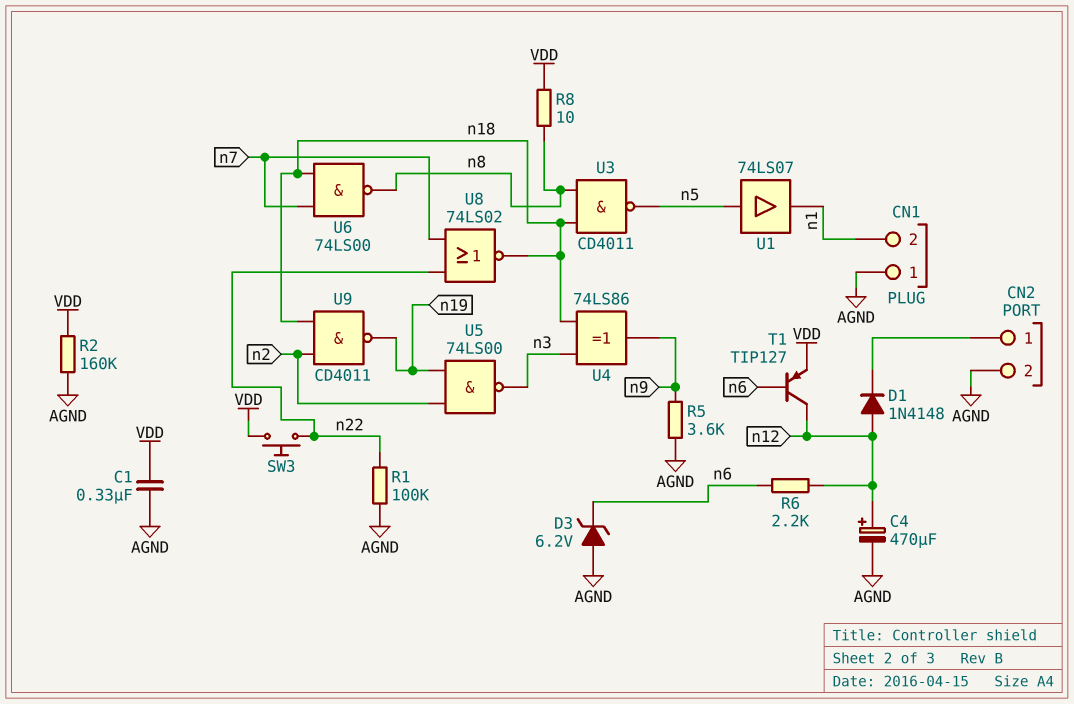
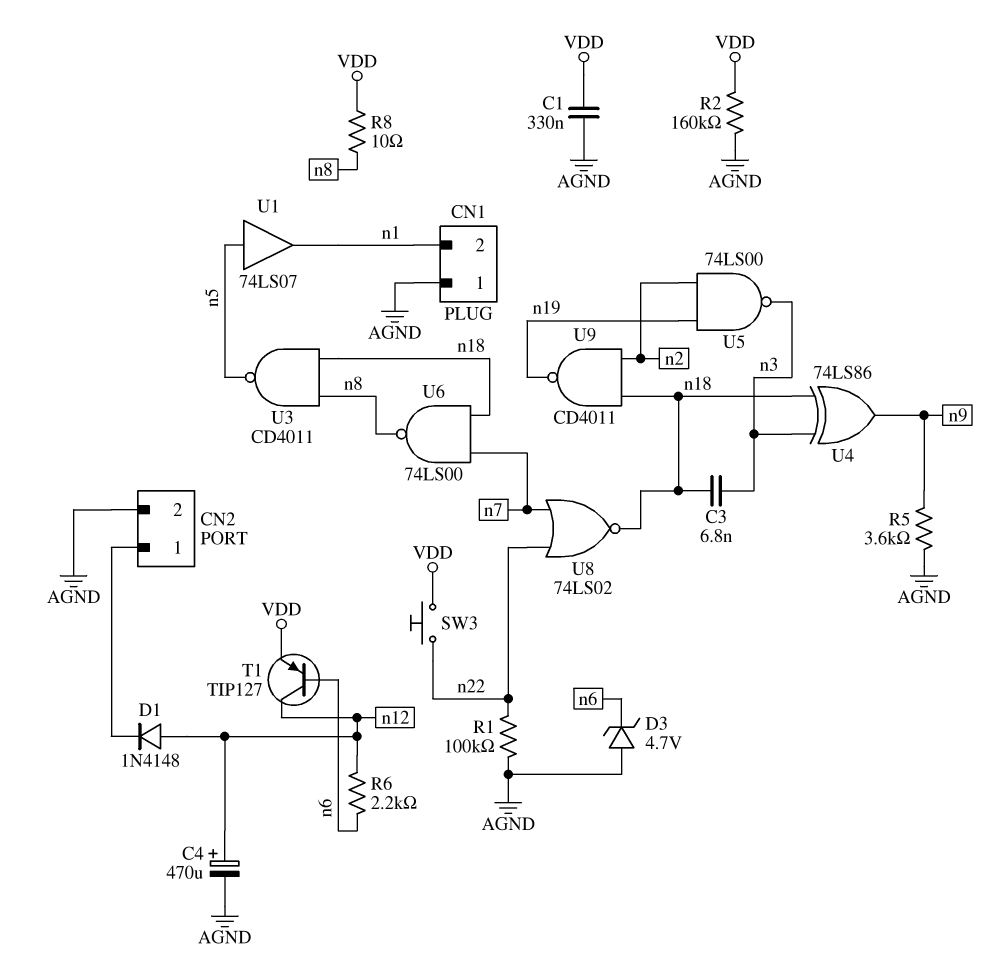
C3: none -> 6.8nF (n3, n18)
D3: zener 6.2V (A AGND, K n6) -> zener 4.7V (A AGND, K n6)

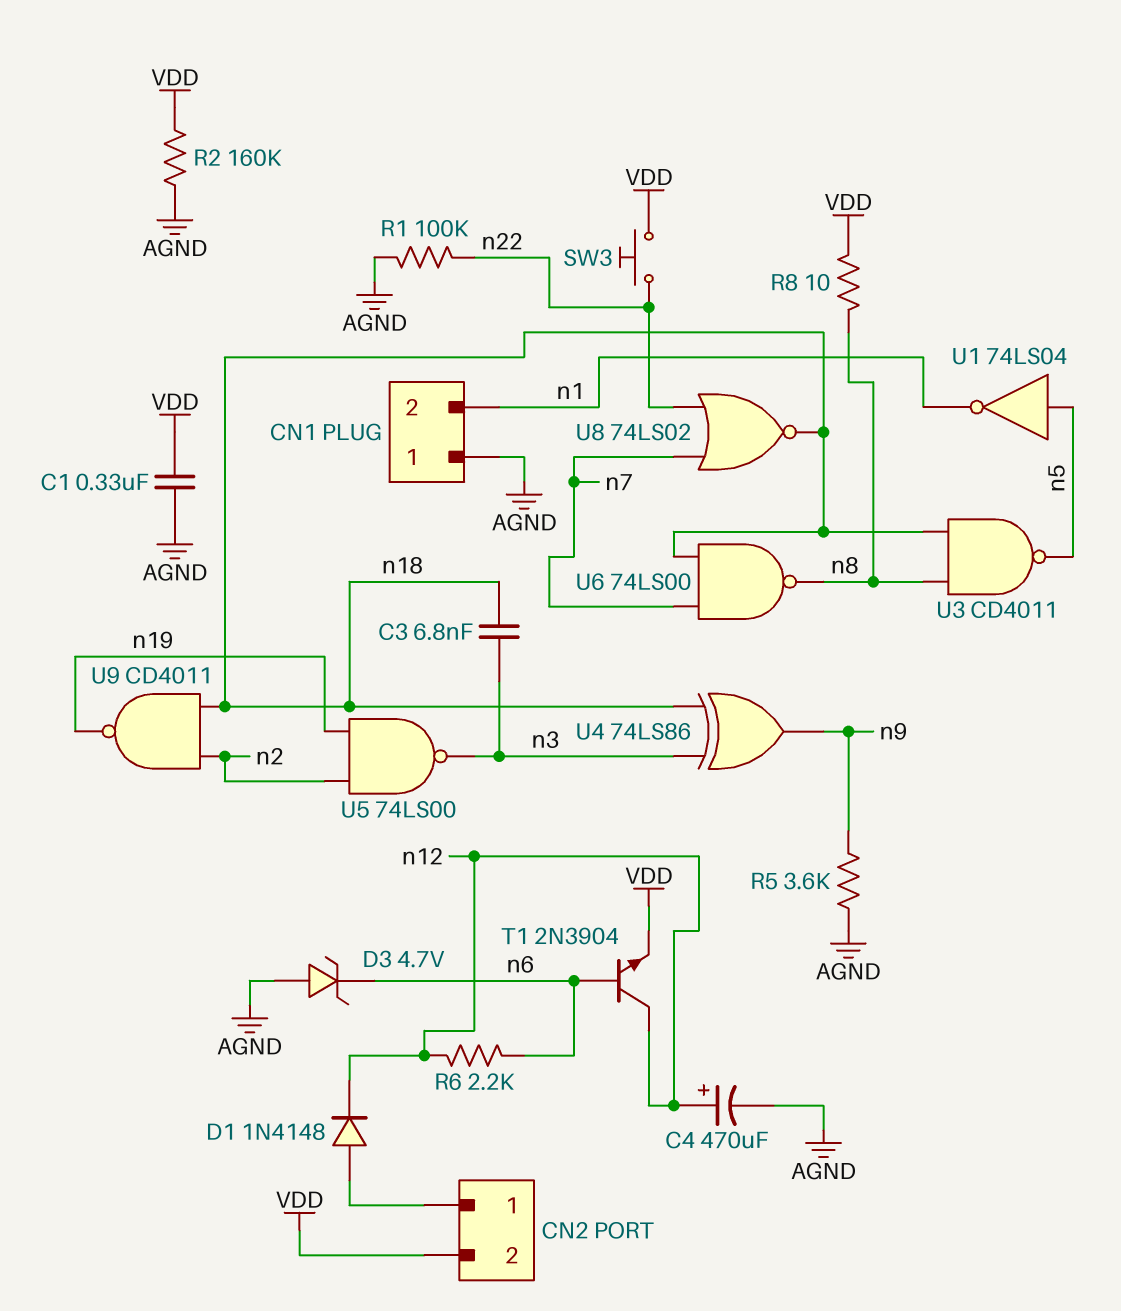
CN2 pin 2: AGND -> VDD
D1: diode 1N4148 (A n12, K CN2/1) -> diode 1N4148 (A CN2/1, K n12)
T1: PNP TIP127 (B n6, C n12, E VDD) -> NPN 2N3904 (B n6, C n12, E VDD)
U1: buffer 74LS07 (in n5, out n1) -> NOT 74LS04 (in n5, out n1)

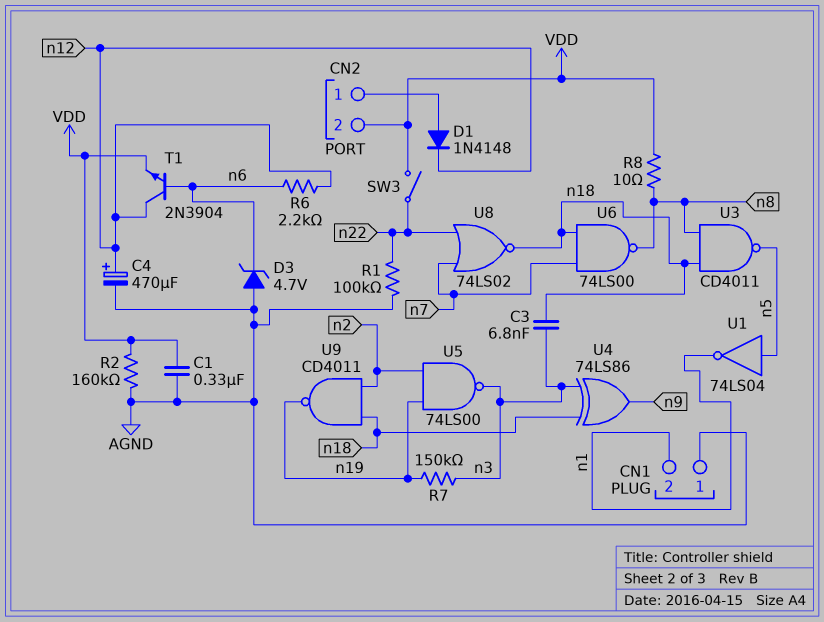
R5: 3.6k (AGND, n9) -> none
R7: none -> 150k (n3, n19)
SW3: button (VDD, n22) -> switch (VDD, n22)

